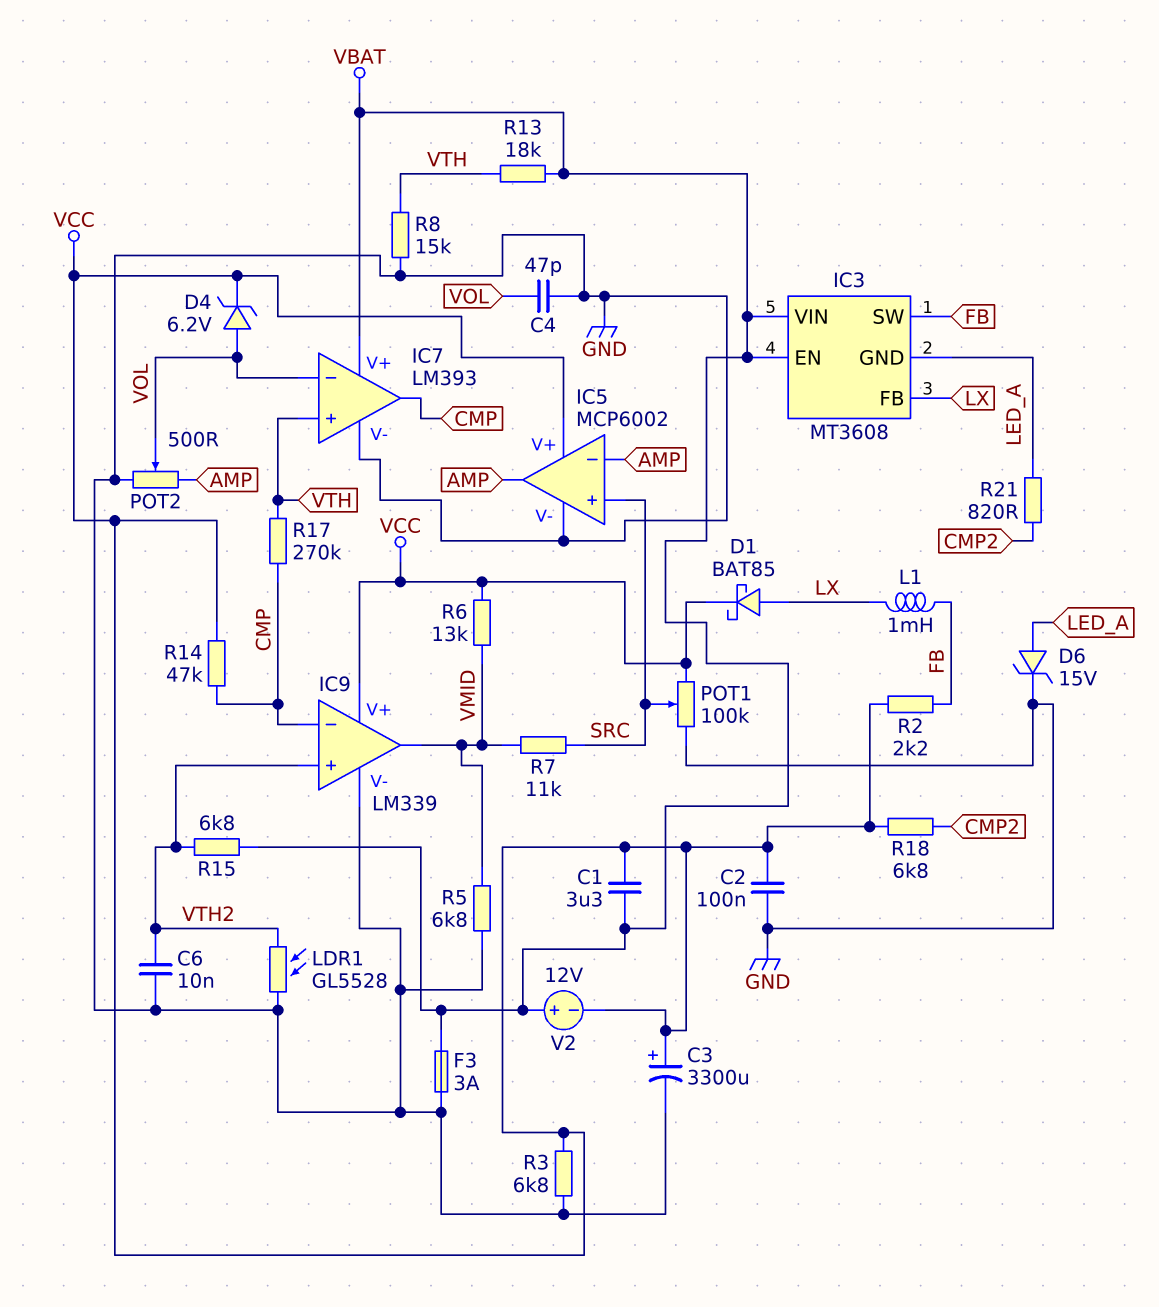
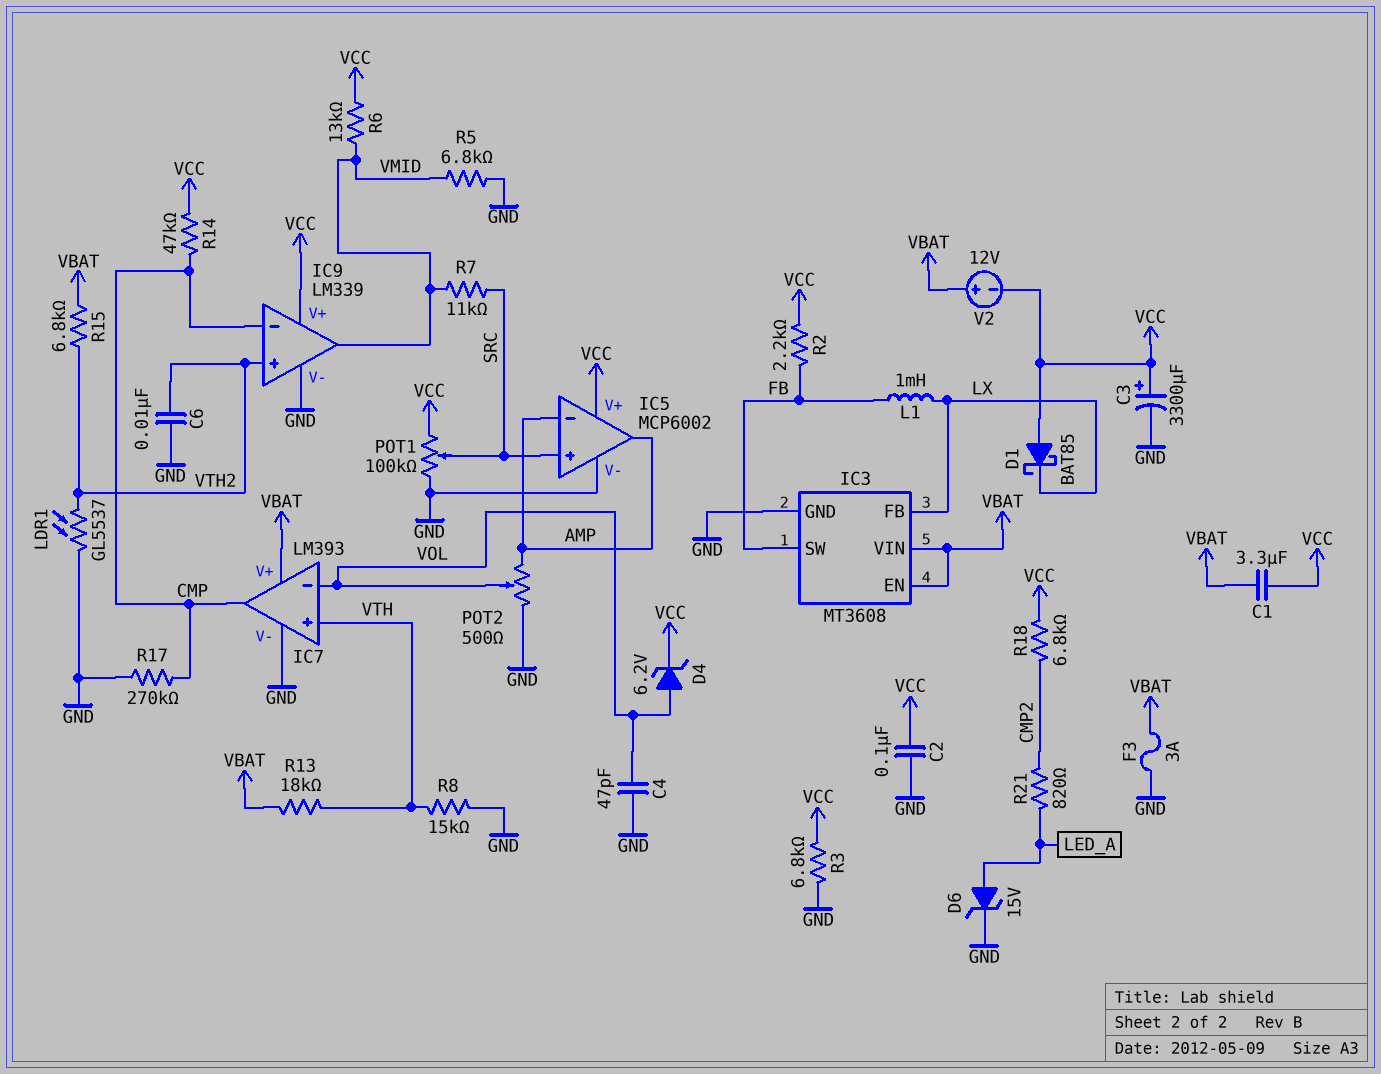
D1: schottky BAT85 (A LX, K VCC) -> schottky BAT85 (A VCC, K LX)
IC3 pin GND: LED_A -> GND
LDR1: GL5528 (GND, VTH2) -> GL5537 (GND, VTH2)
R17: 270k (CMP, VTH) -> 270k (CMP, GND)

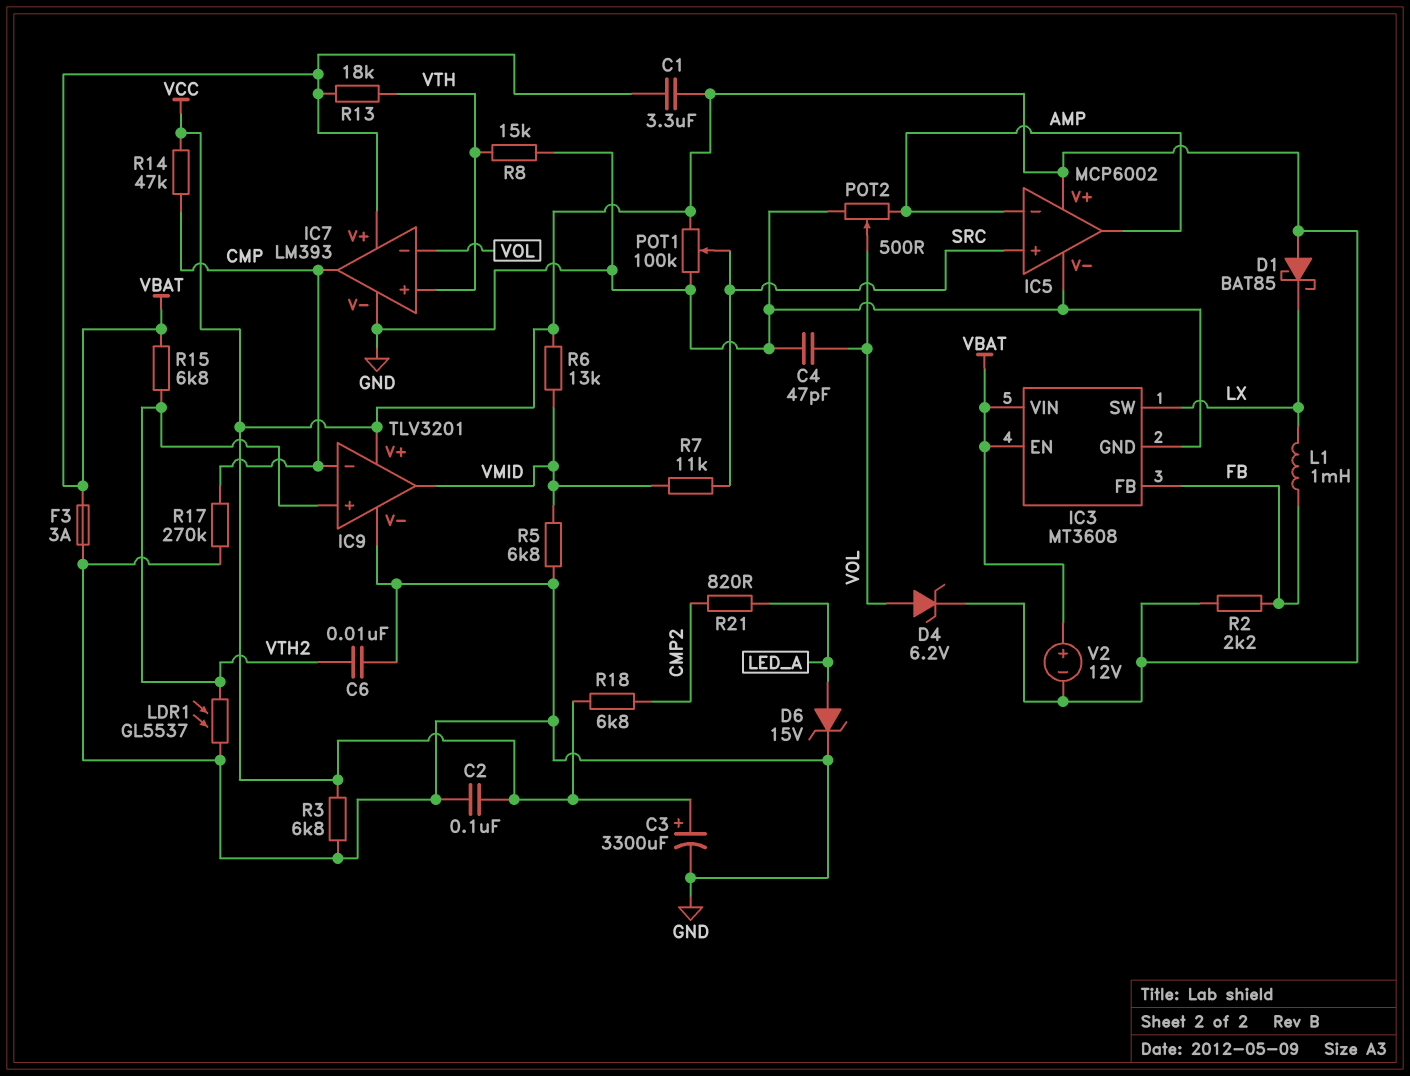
IC3 pin FB: LX -> FB
IC3 pin SW: FB -> LX
IC9: LM339 -> TLV3201

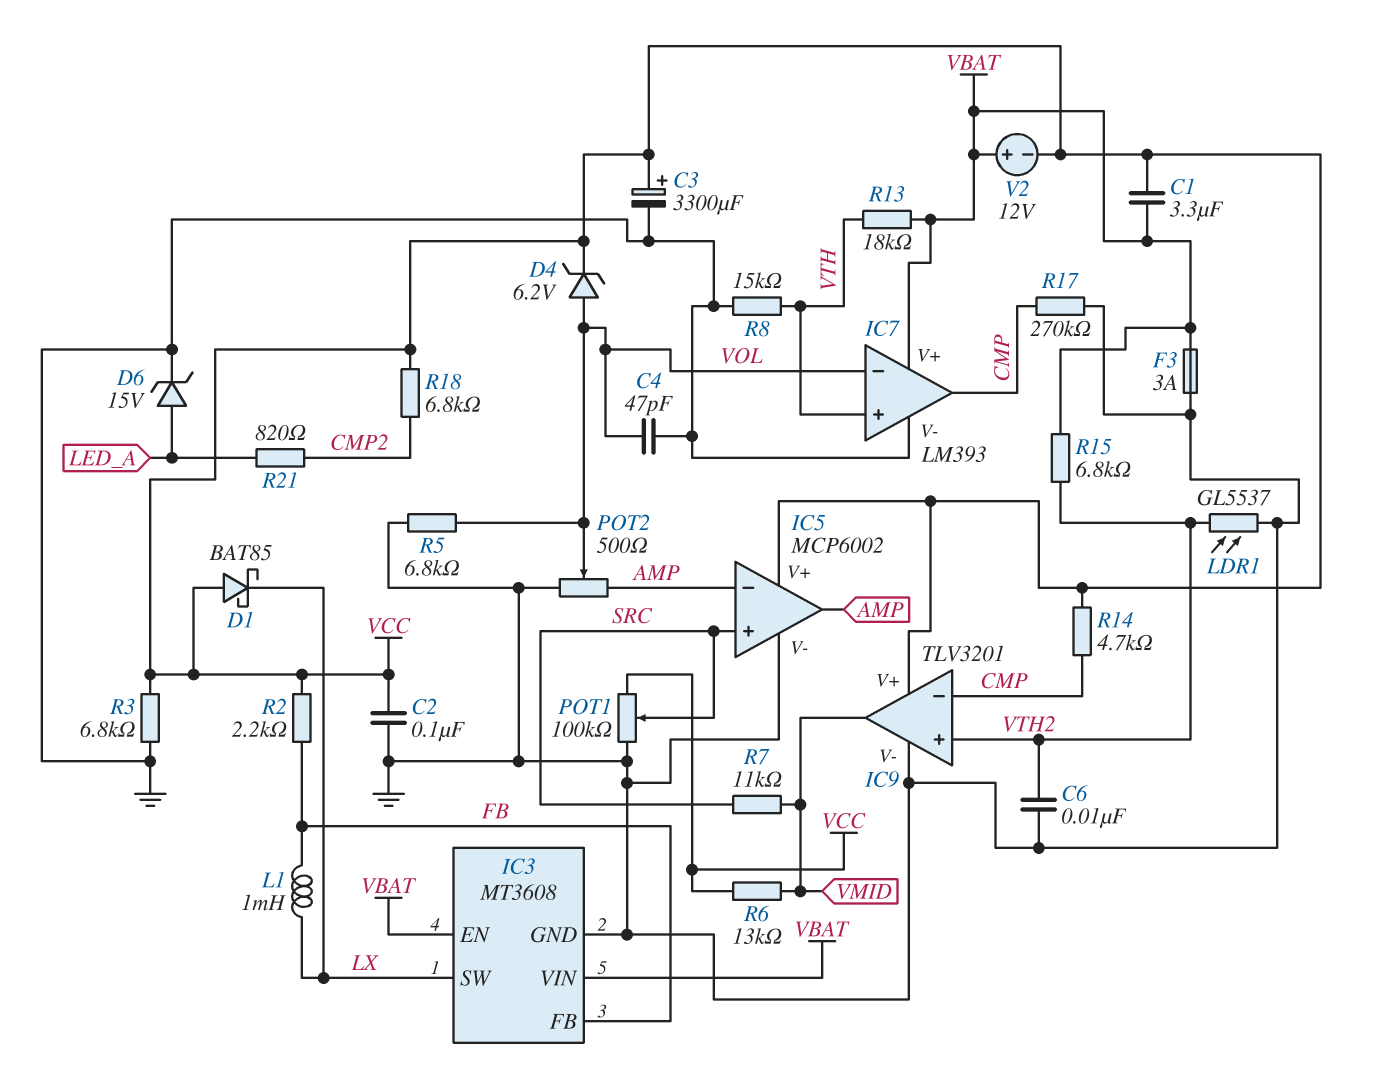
R5: 6.8k (GND, VMID) -> 6.8k (GND, VOL)
R14: 47k (CMP, VCC) -> 4.7k (CMP, VCC)

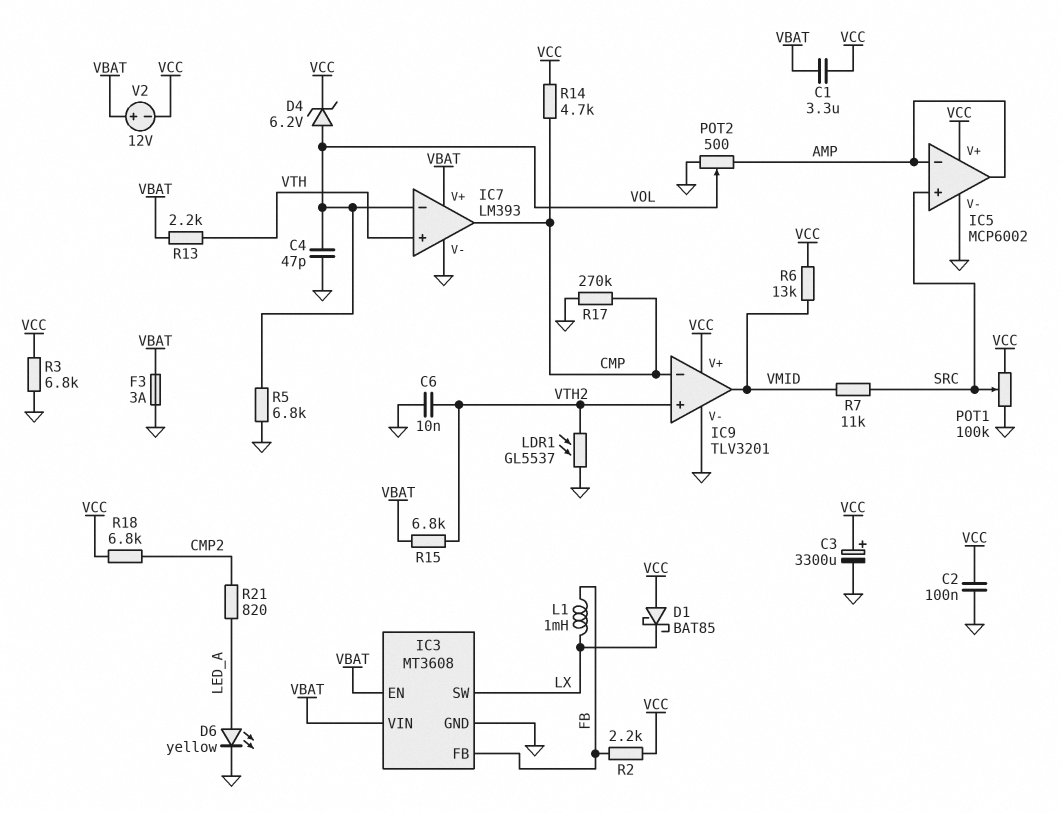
D6: zener 15V (A LED_A, K GND) -> LED yellow (A LED_A, K GND)
R8: 15k (GND, VTH) -> none
R13: 18k (VBAT, VTH) -> 2.2k (VBAT, VTH)

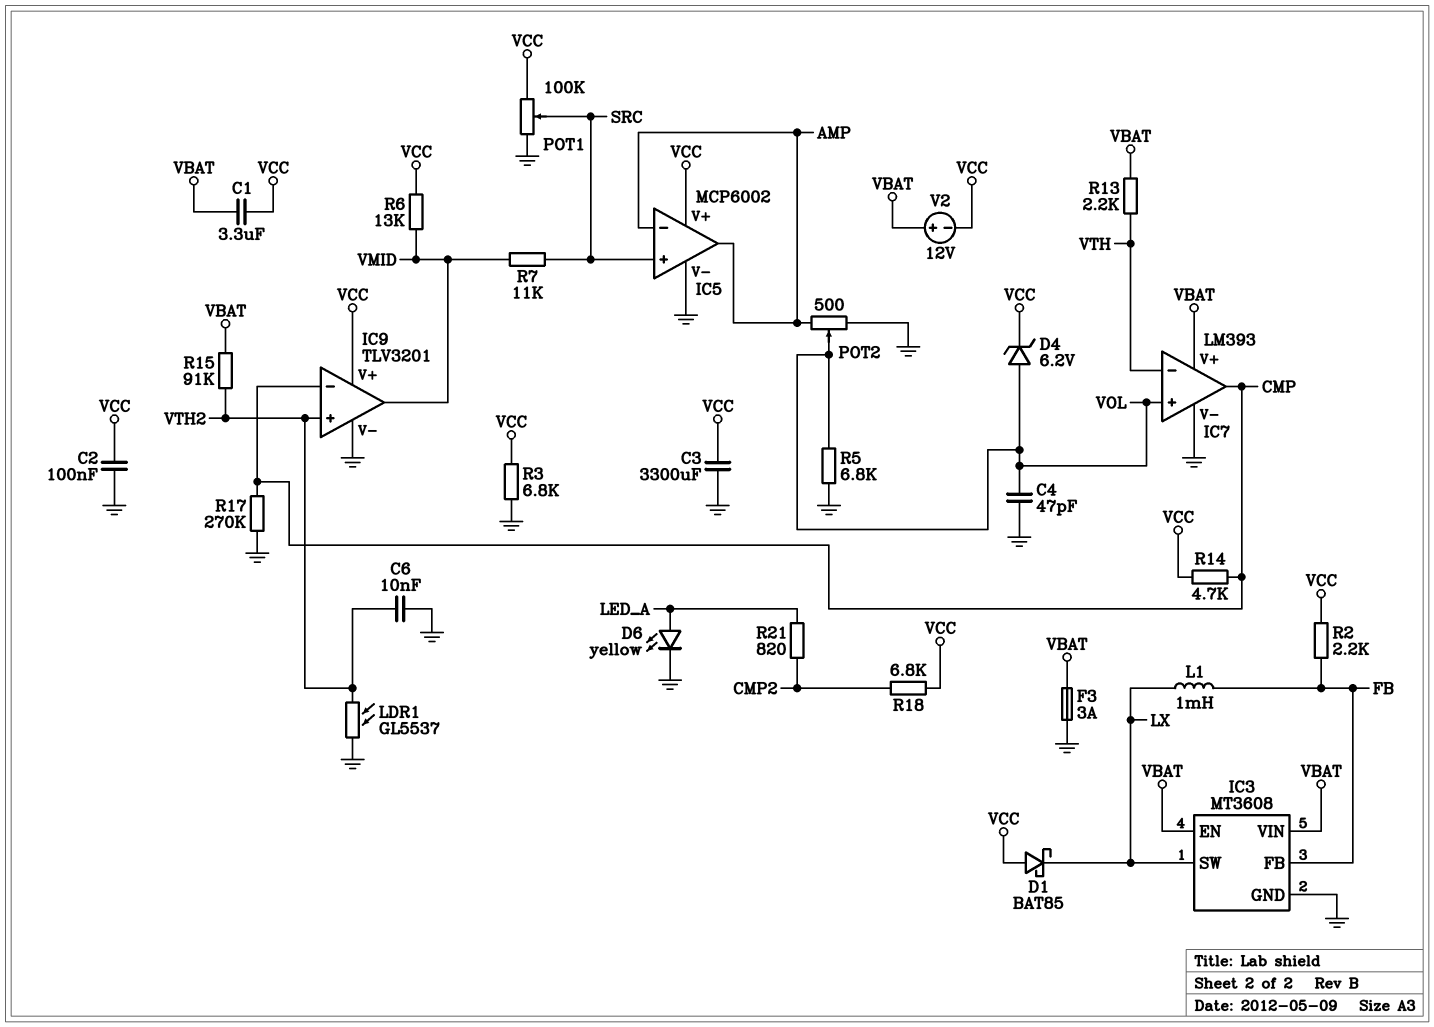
C3: 3300uF (plus VCC, minus GND) -> 3300uF (GND, VCC)
IC7 pin in+: VTH -> VOL
IC7 pin in-: VOL -> VTH
R15: 6.8k (VBAT, VTH2) -> 91k (VBAT, VTH2)

